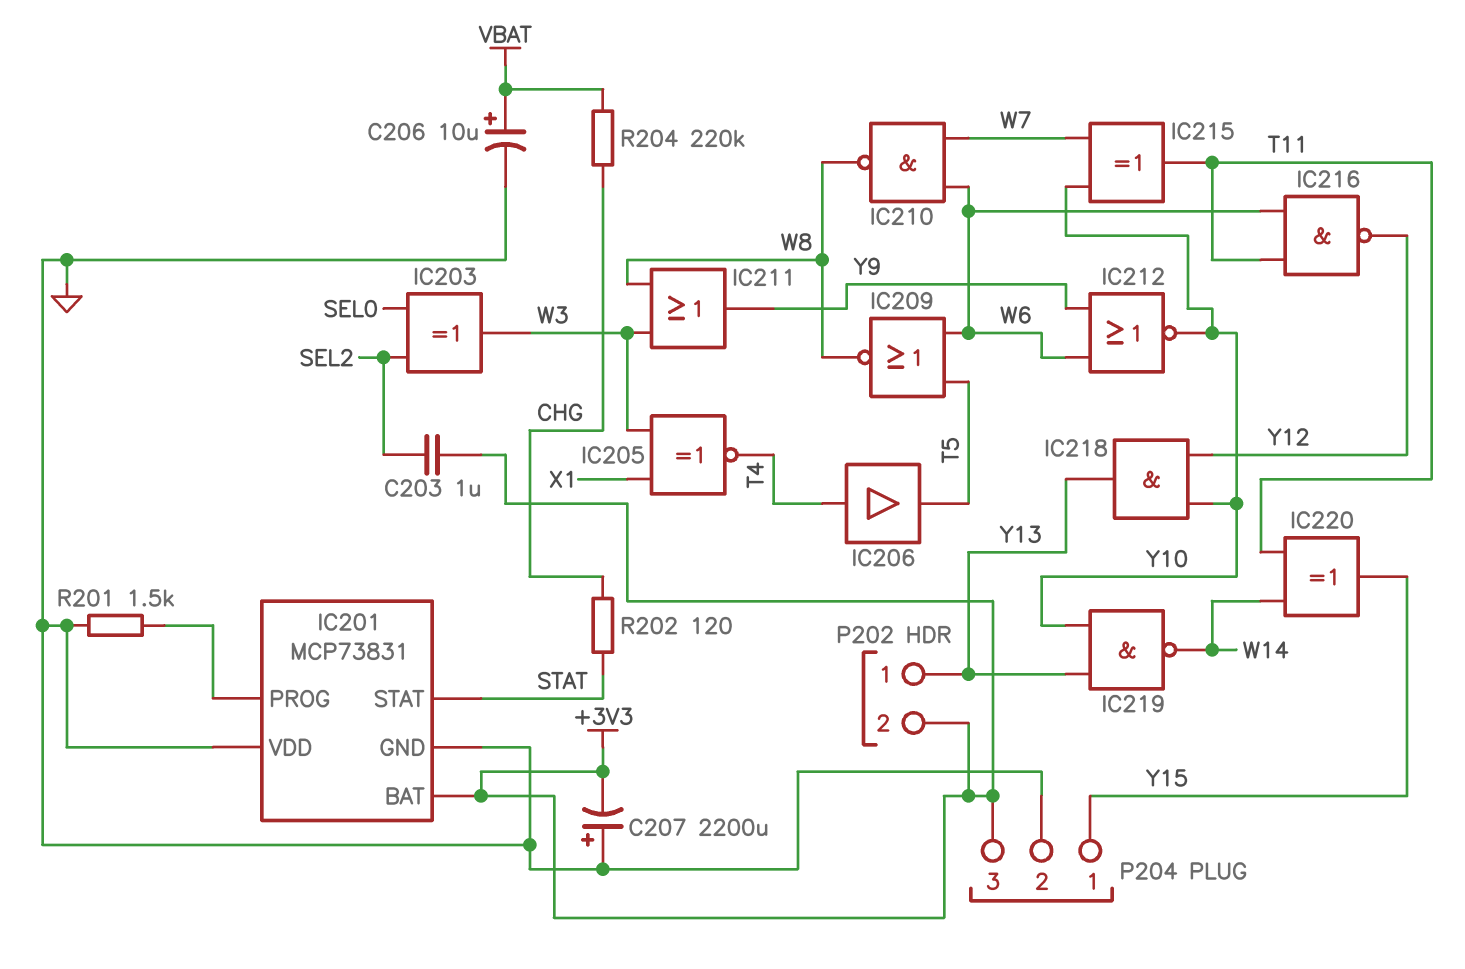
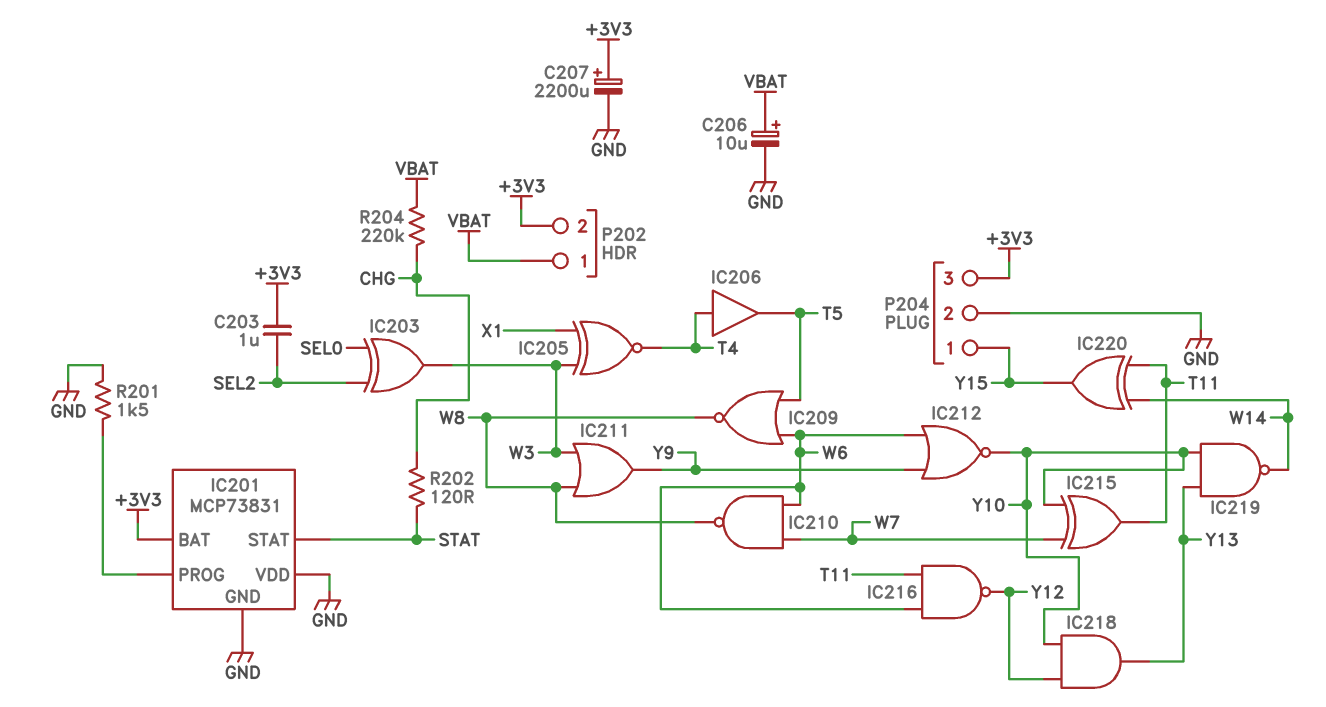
C207: 2200uF (plus GND, minus +3V3) -> 2200uF (plus +3V3, minus GND)
P202 pin 1: Y13 -> VBAT

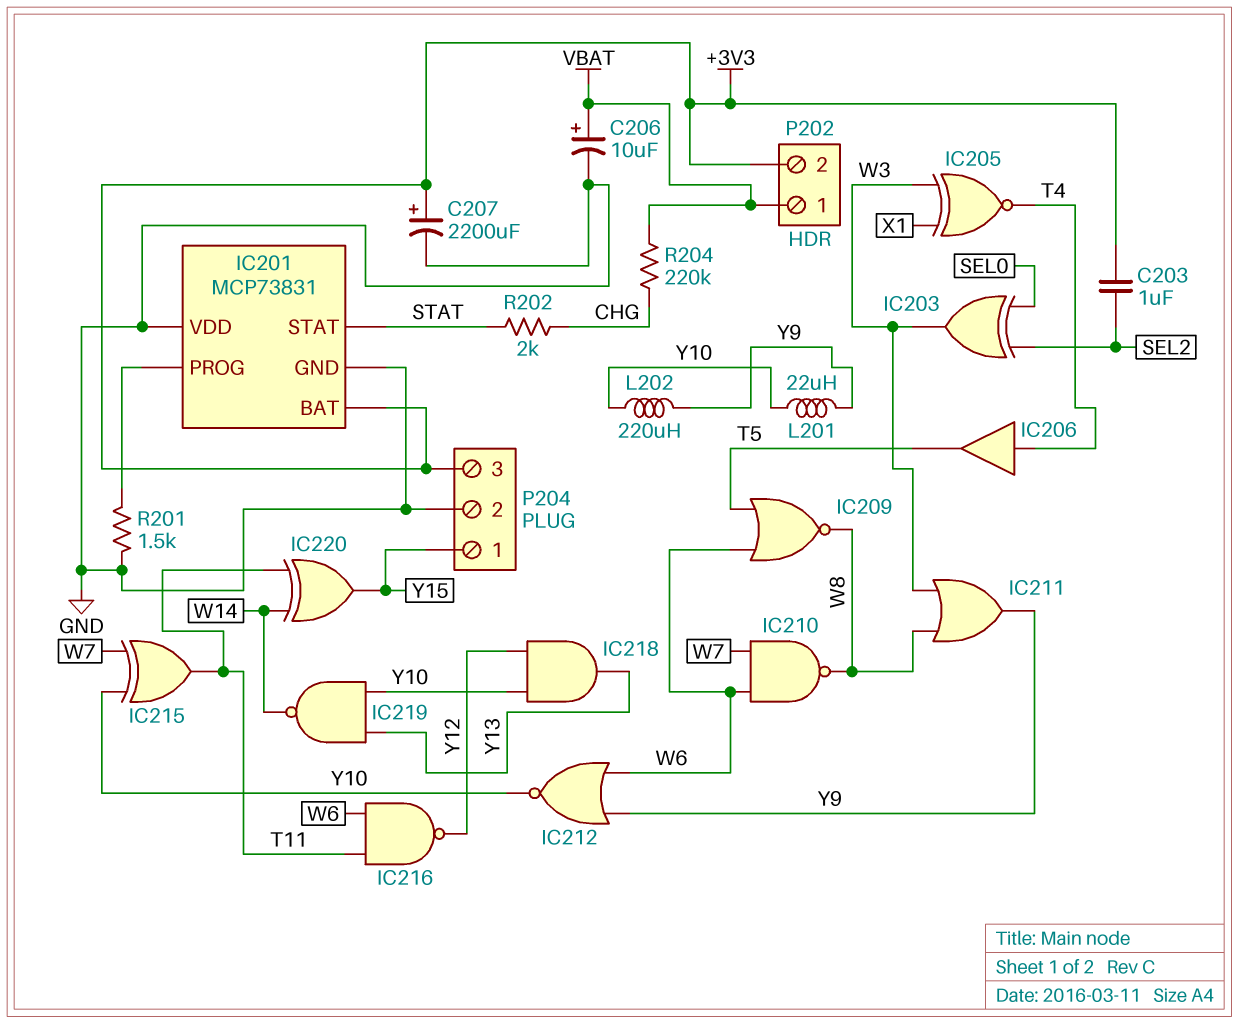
L201: none -> 22uH (Y9, Y10)
L202: none -> 220uH (Y9, Y10)
R202: 120 (CHG, STAT) -> 2k (CHG, STAT)

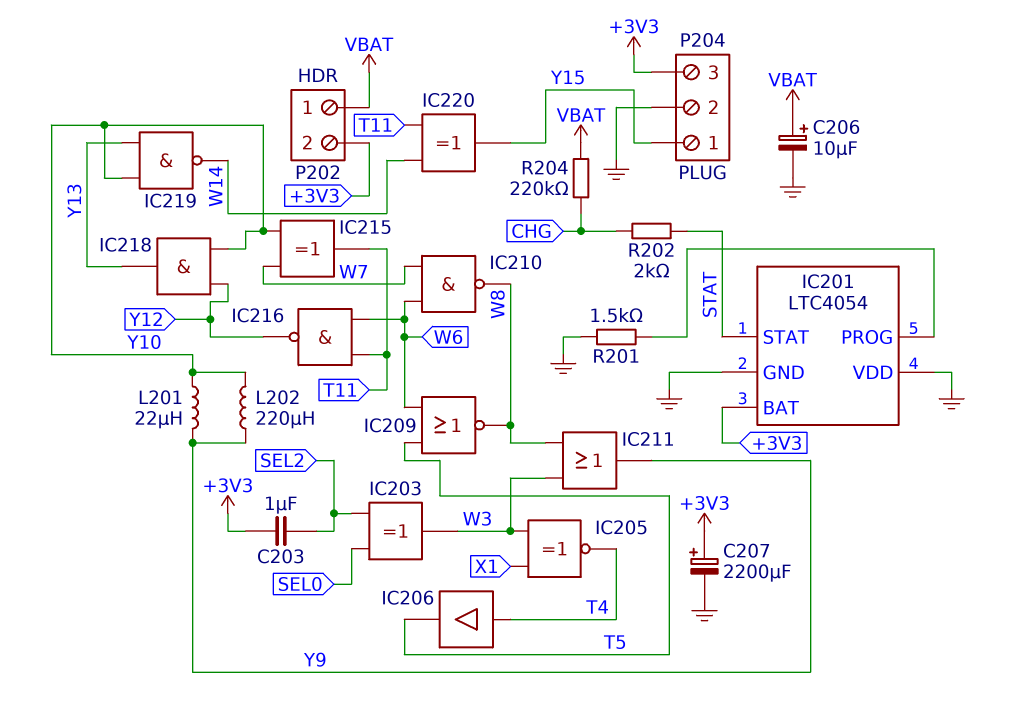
IC201: MCP73831 -> LTC4054
IC212: NOR (in W6, in Y9, out Y10) -> none

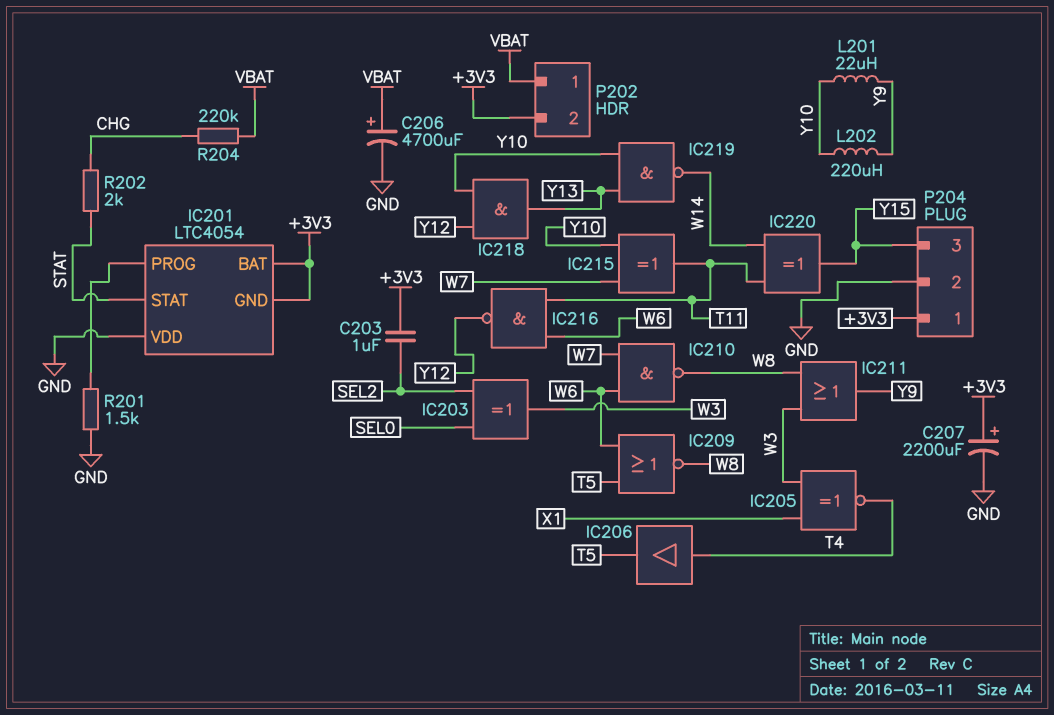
C206: 10uF (plus VBAT, minus GND) -> 4700uF (plus VBAT, minus GND)
IC201 pin GND: GND -> +3V3
P204 pin 1: Y15 -> +3V3
P204 pin 3: +3V3 -> Y15

